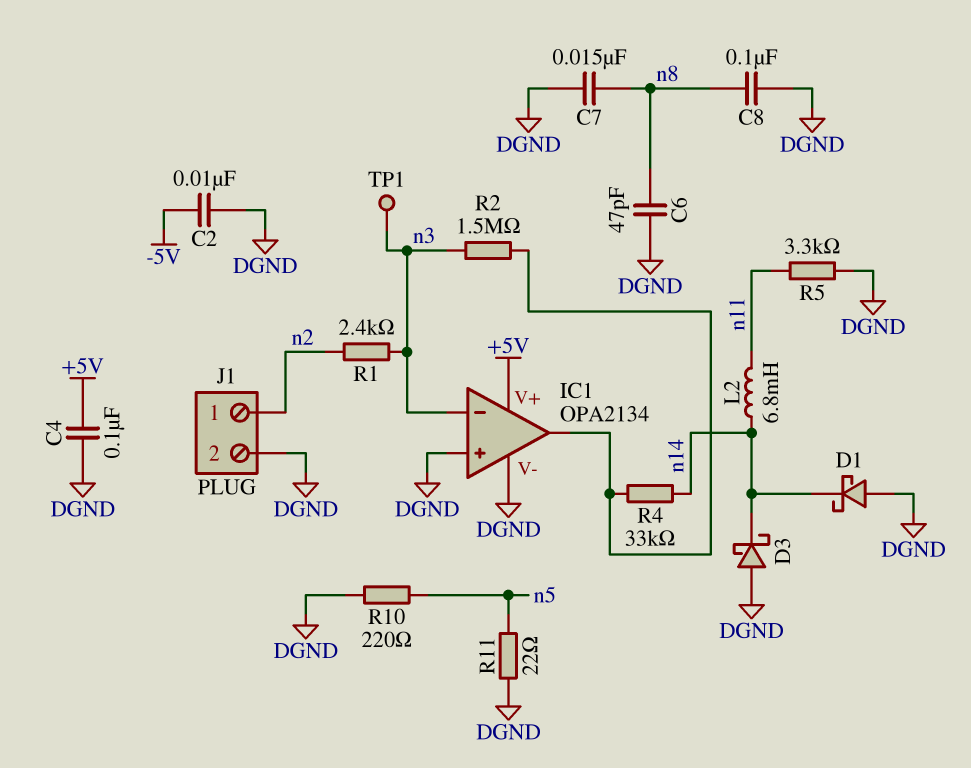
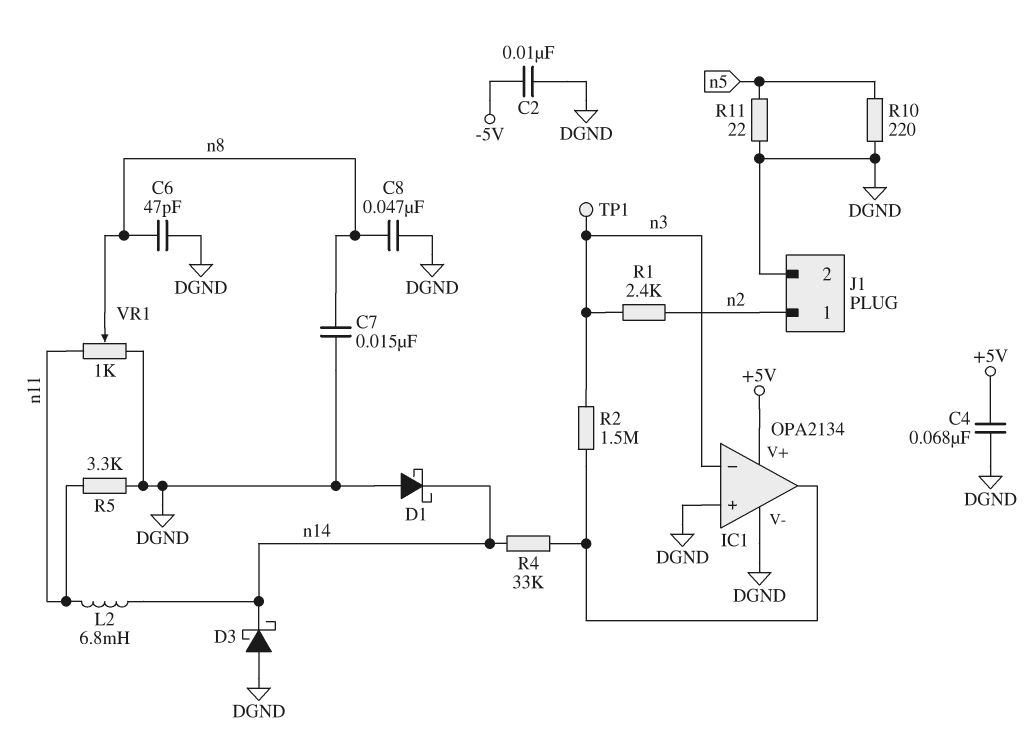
C4: 100nF (+5V, DGND) -> 68nF (+5V, DGND)
C8: 100nF (DGND, n8) -> 47nF (DGND, n8)
VR1: none -> 1k (DGND, n11, wiper n8)

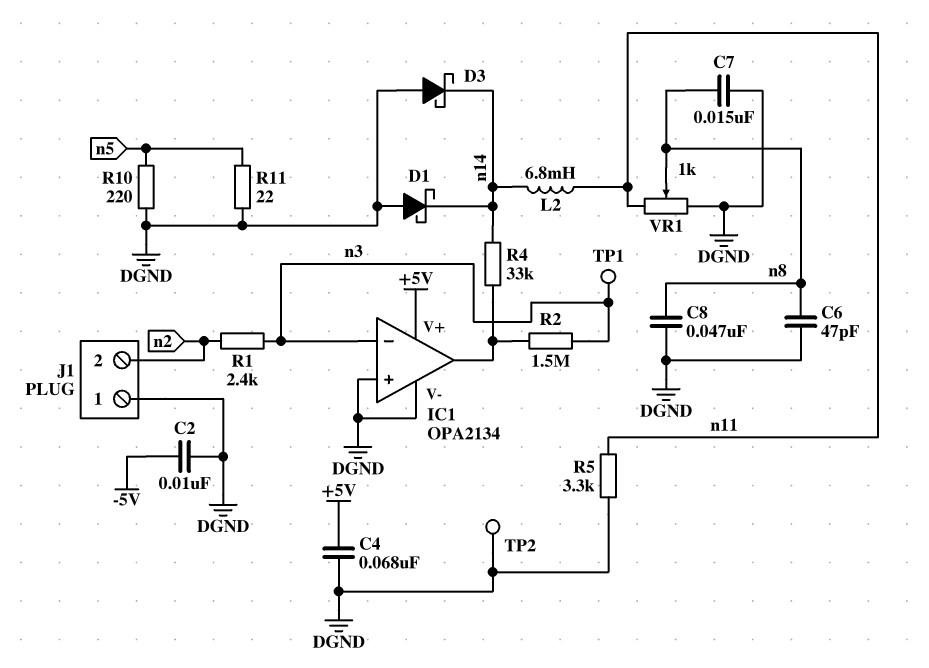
J1 pin 1: n2 -> DGND
J1 pin 2: DGND -> n2
TP2: none -> test point (DGND)

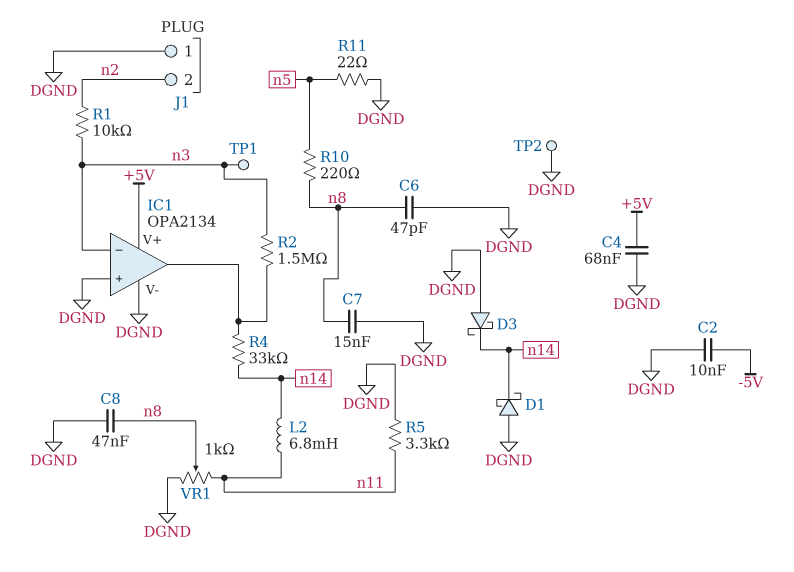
R1: 2.4k (n2, n3) -> 10k (n2, n3)
R10: 220 (DGND, n5) -> 220 (n5, n8)

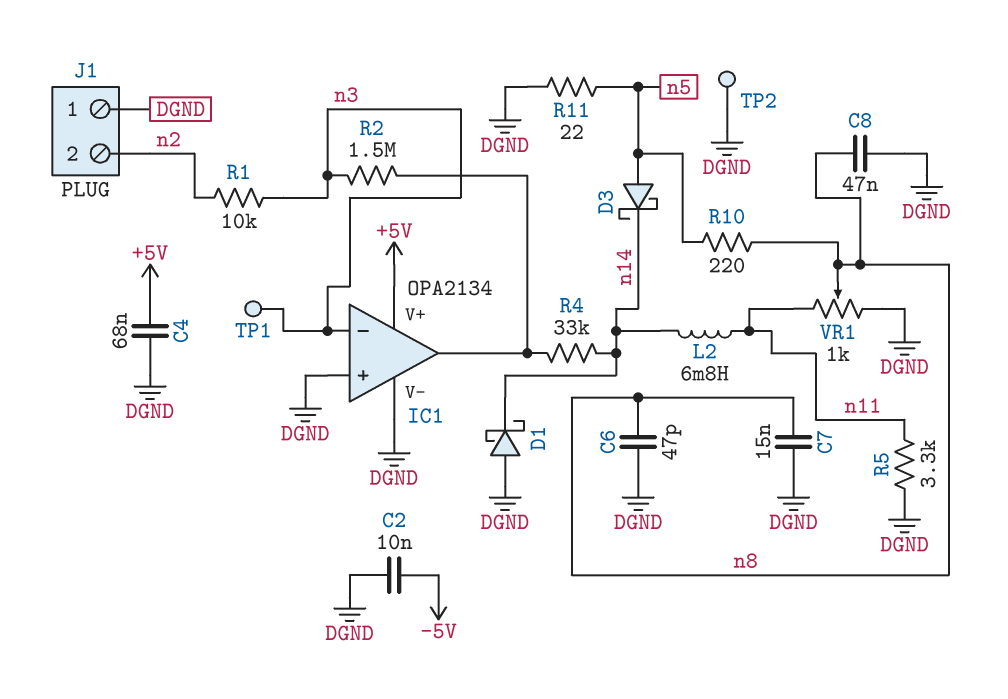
D3: schottky (A DGND, K n14) -> schottky (A n5, K n14)

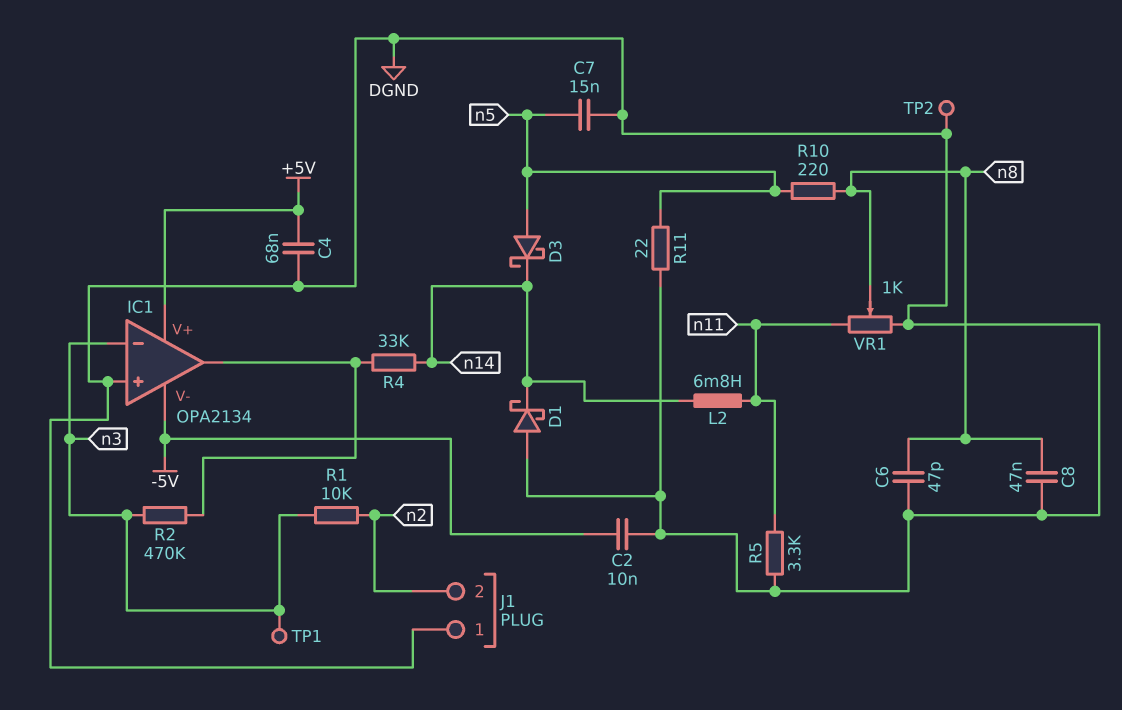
C7: 15nF (DGND, n8) -> 15nF (DGND, n5)
IC1 pin V-: DGND -> -5V
R2: 1.5M (IC1/out, n3) -> 470k (IC1/out, n3)

